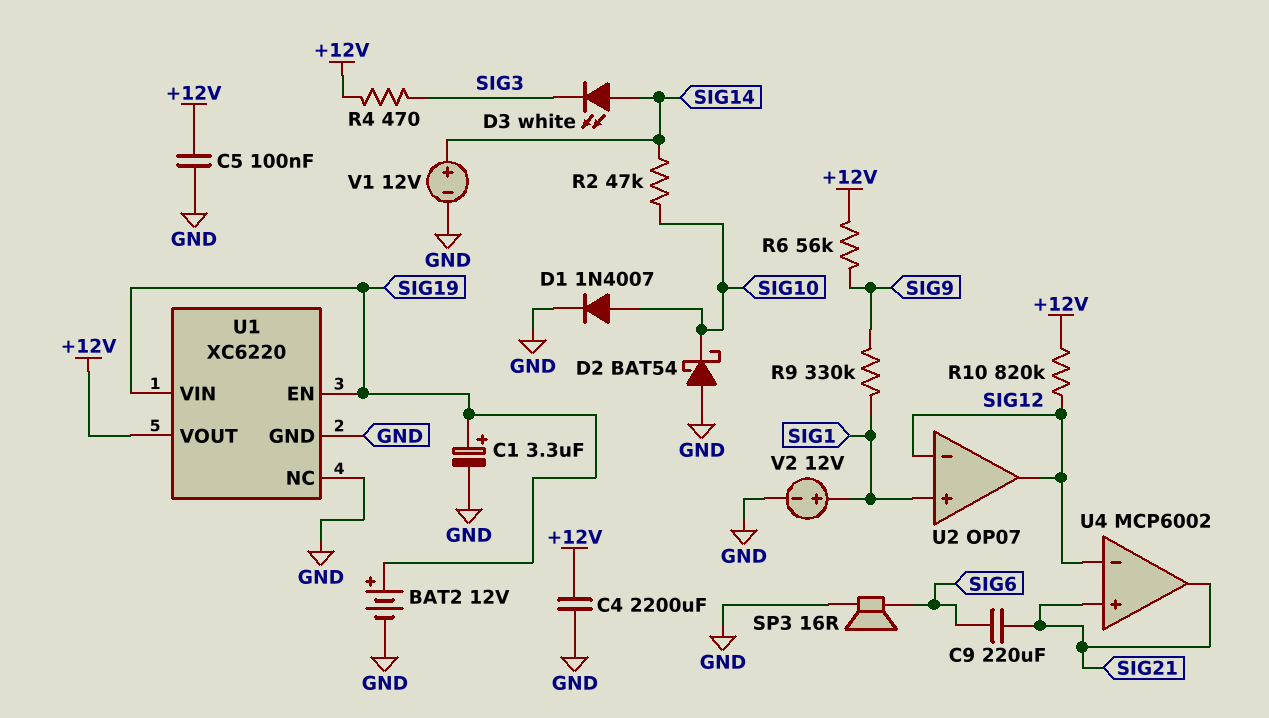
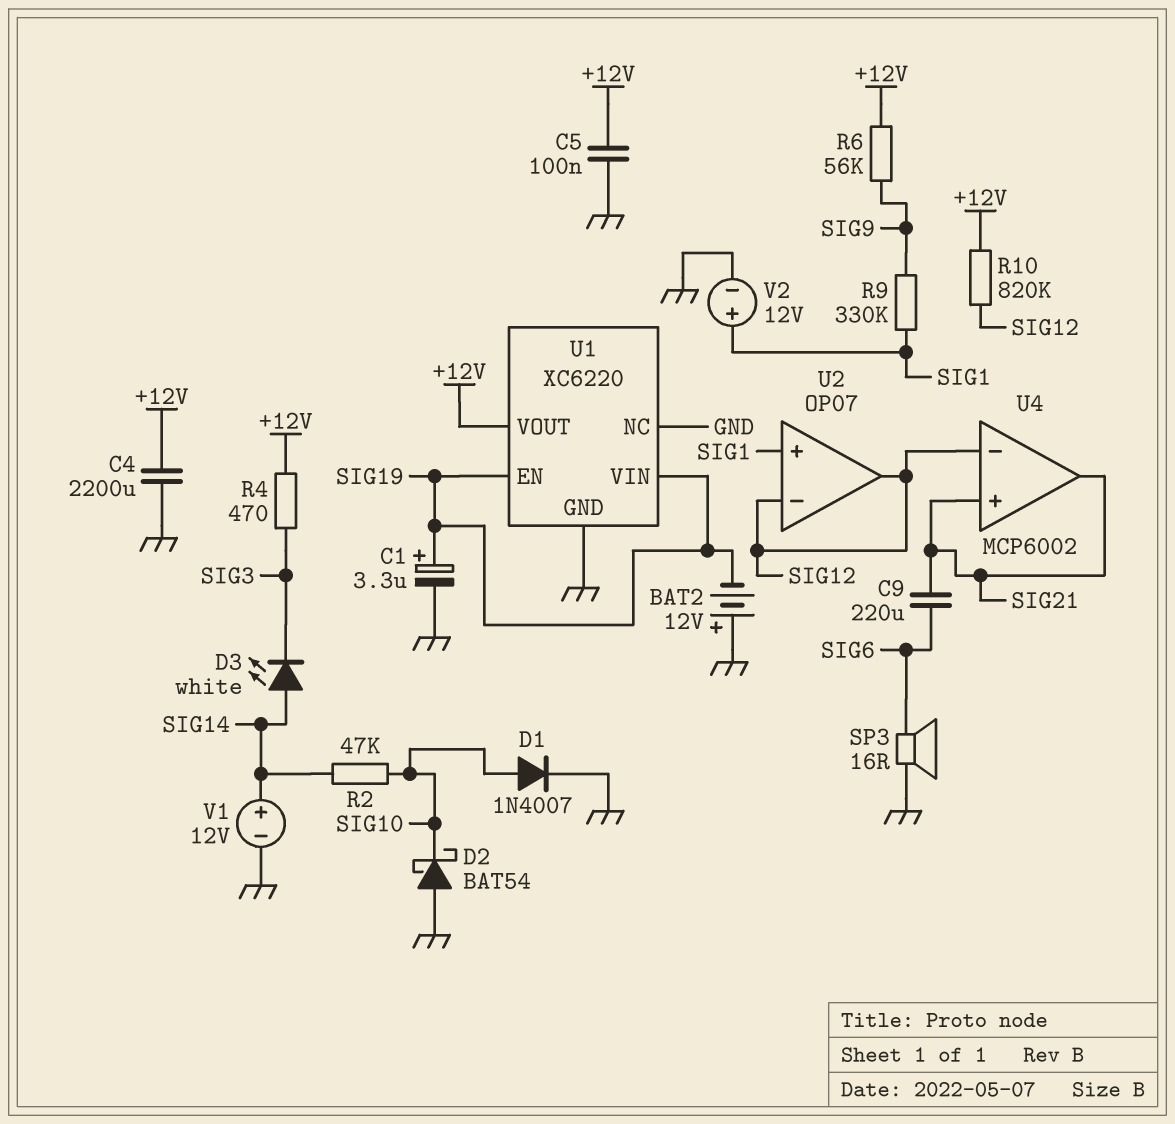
BAT2: 12V (plus SIG19, minus GND) -> 12V (plus GND, minus SIG19)

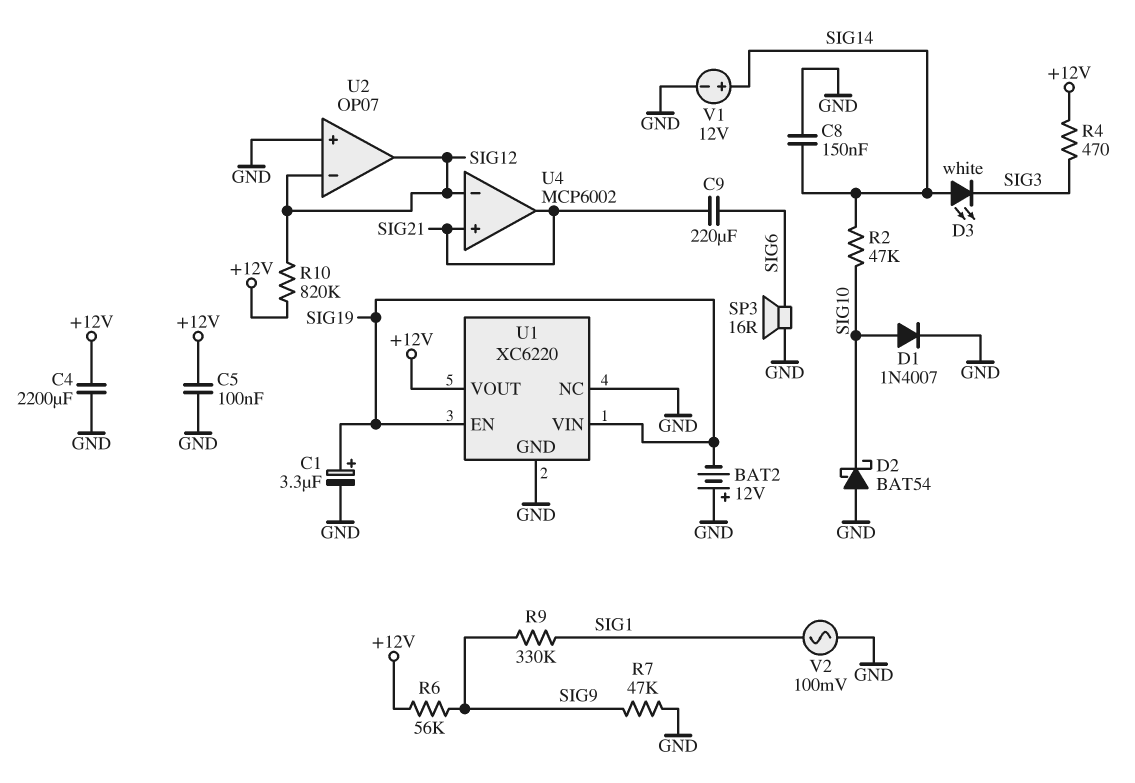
C8: none -> 150nF (GND, SIG14)
R7: none -> 47k (GND, SIG9)
U2 pin in+: SIG1 -> GND
V2: 12V (plus SIG1, minus GND) -> AC 100mV (GND, SIG1)

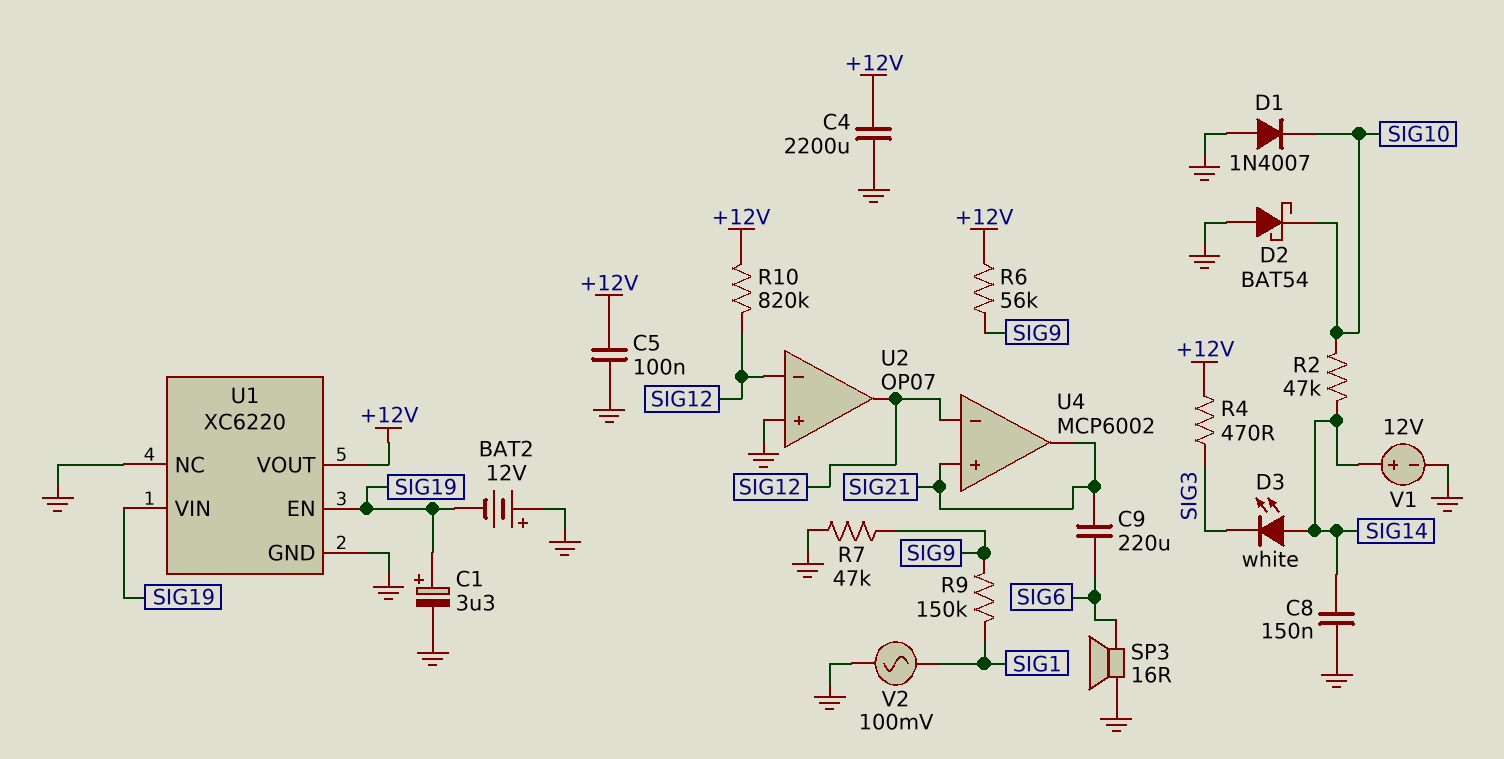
D1: diode 1N4007 (A SIG10, K GND) -> diode 1N4007 (A GND, K SIG10)
R9: 330k (SIG1, SIG9) -> 150k (SIG1, SIG9)

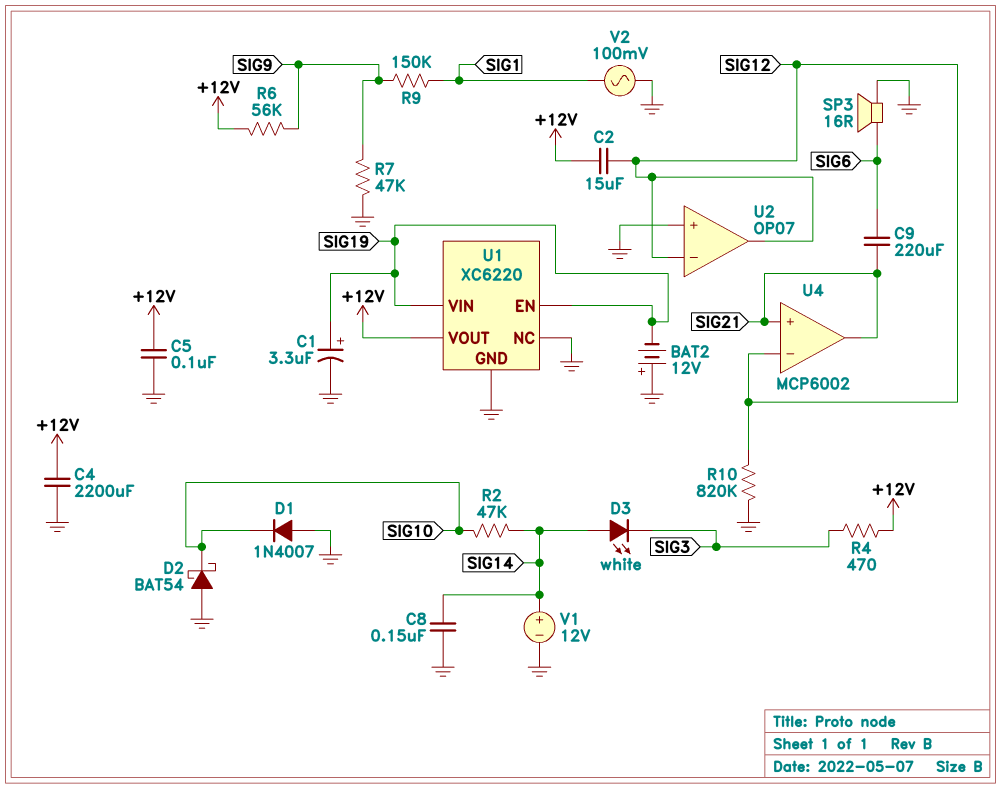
C2: none -> 15uF (+12V, SIG12)
R10: 820k (+12V, SIG12) -> 820k (GND, SIG12)

